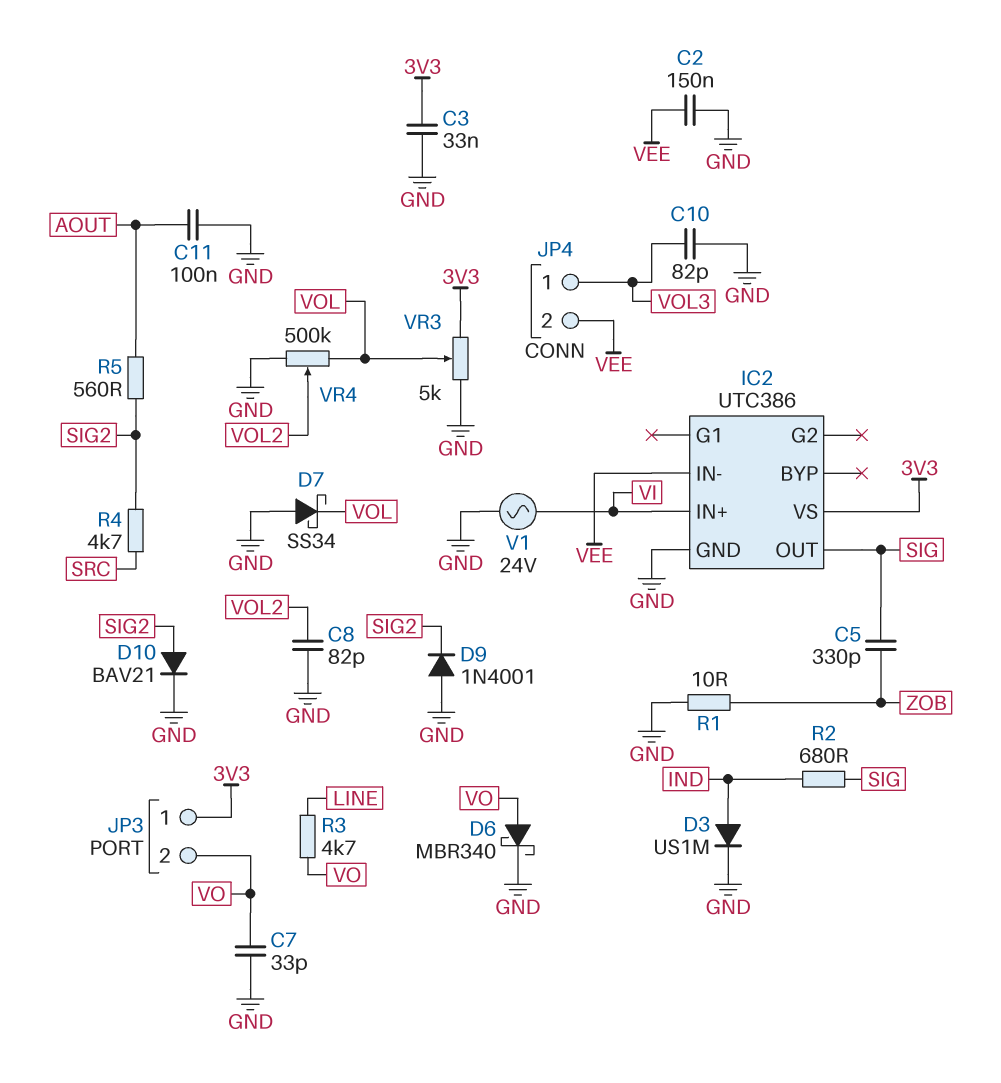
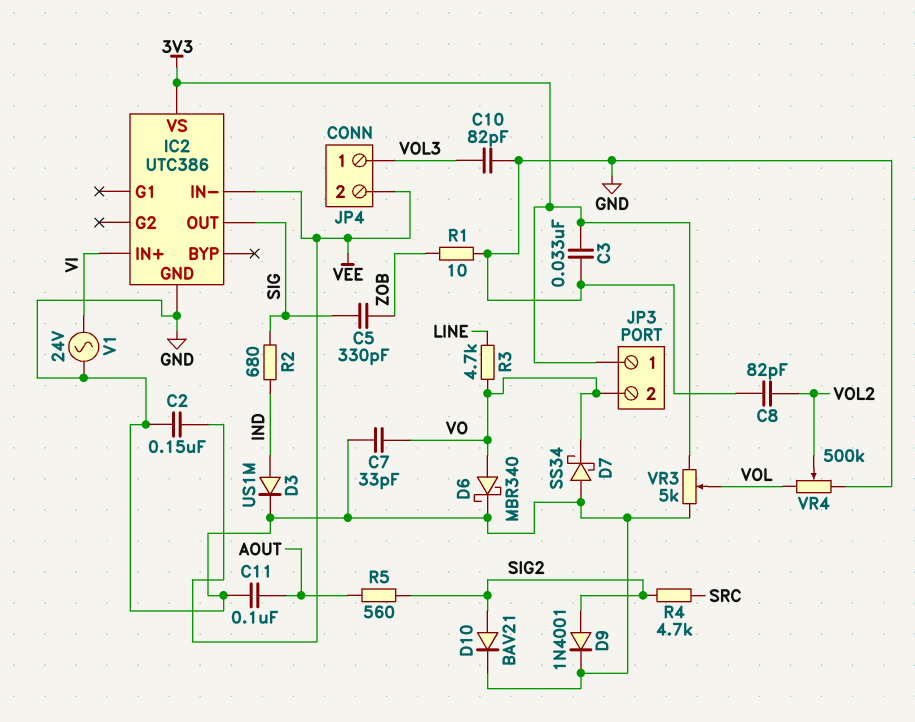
D7: schottky SS34 (A GND, K VOL) -> schottky SS34 (A GND, K VO)
D9: diode 1N4001 (A GND, K SIG2) -> diode 1N4001 (A SIG2, K GND)

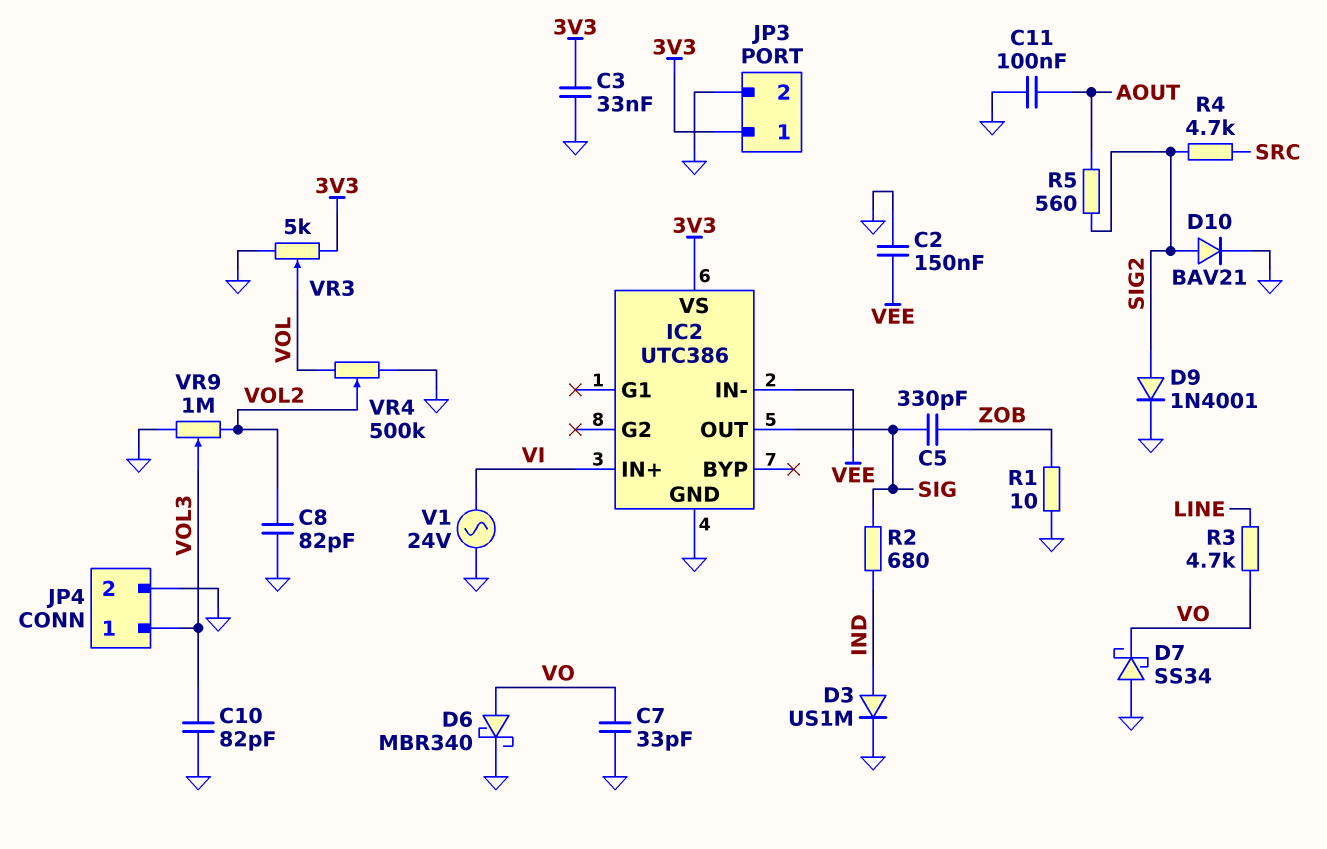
JP3 pin 2: VO -> GND
JP4 pin 2: VEE -> GND
VR9: none -> 1M (GND, VOL2, wiper VOL3)

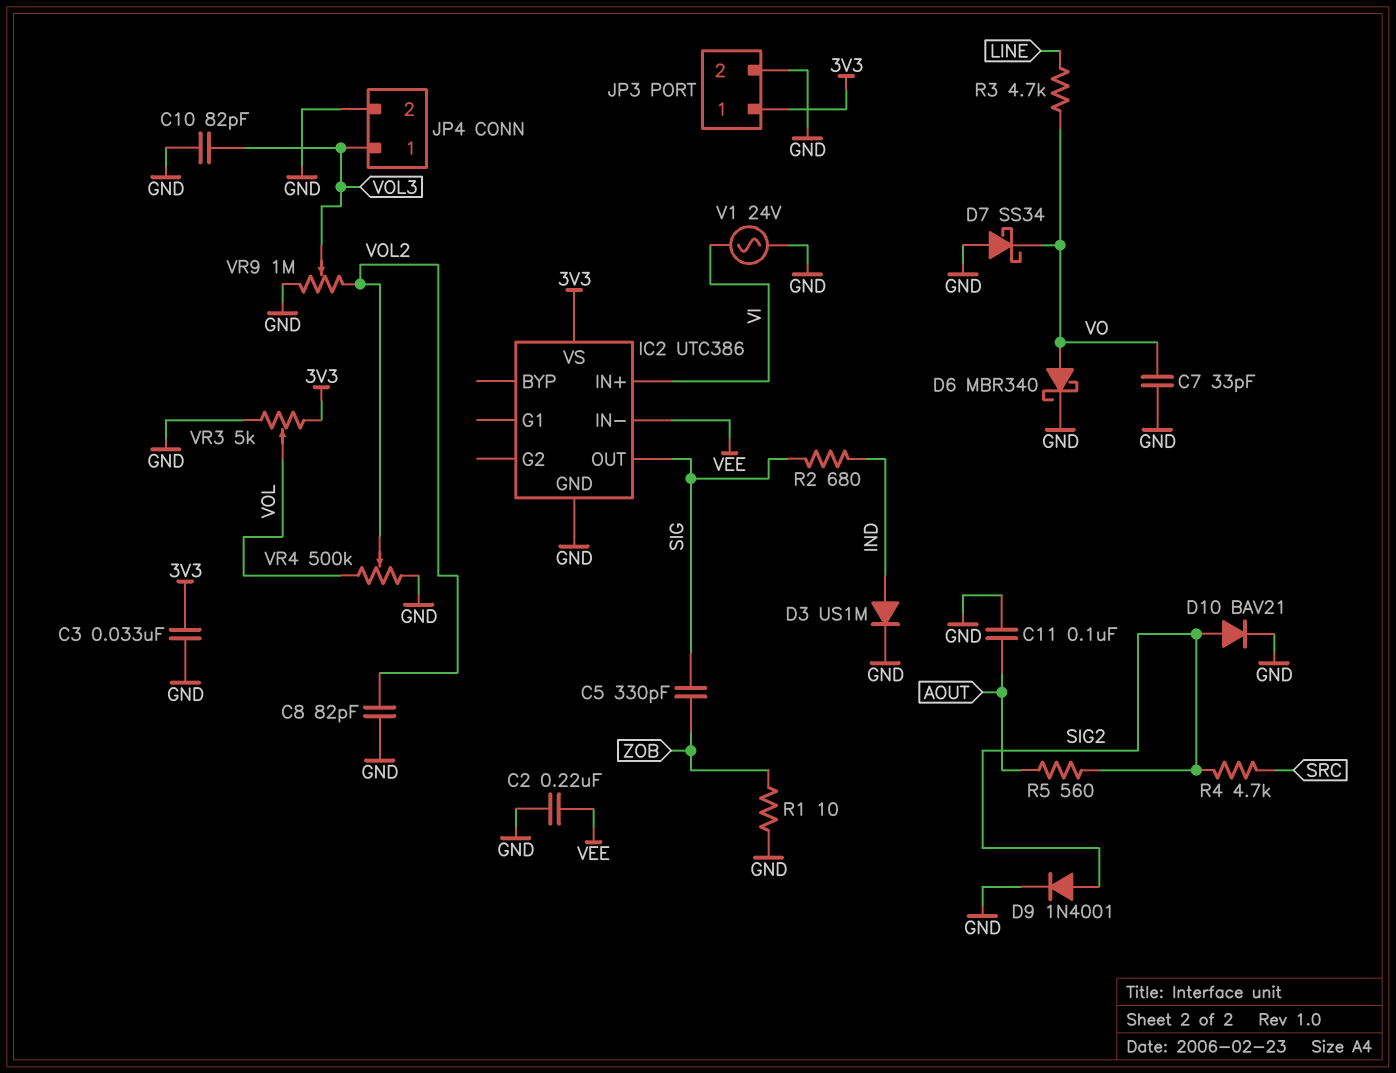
C2: 150nF (GND, VEE) -> 220nF (GND, VEE)

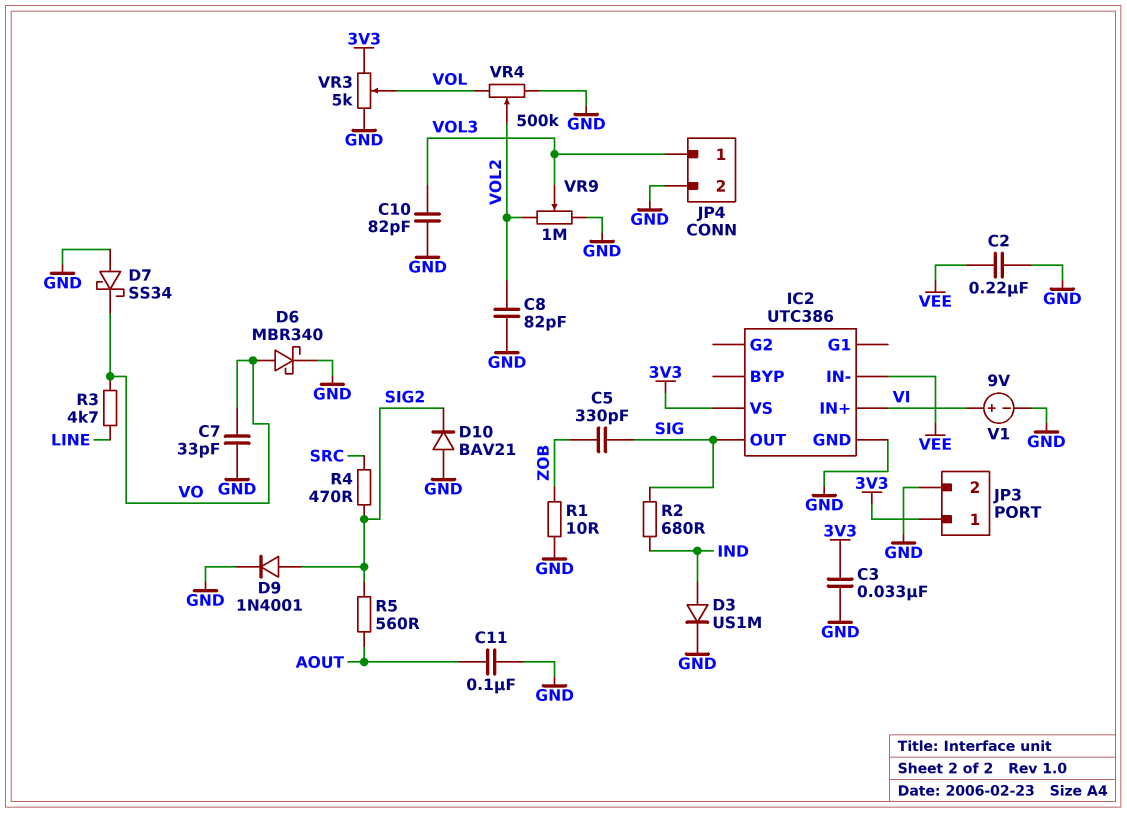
D10: diode BAV21 (A SIG2, K GND) -> diode BAV21 (A GND, K SIG2)
R4: 4.7k (SIG2, SRC) -> 470 (SIG2, SRC)
V1: AC 24V (GND, VI) -> 9V (plus VI, minus GND)

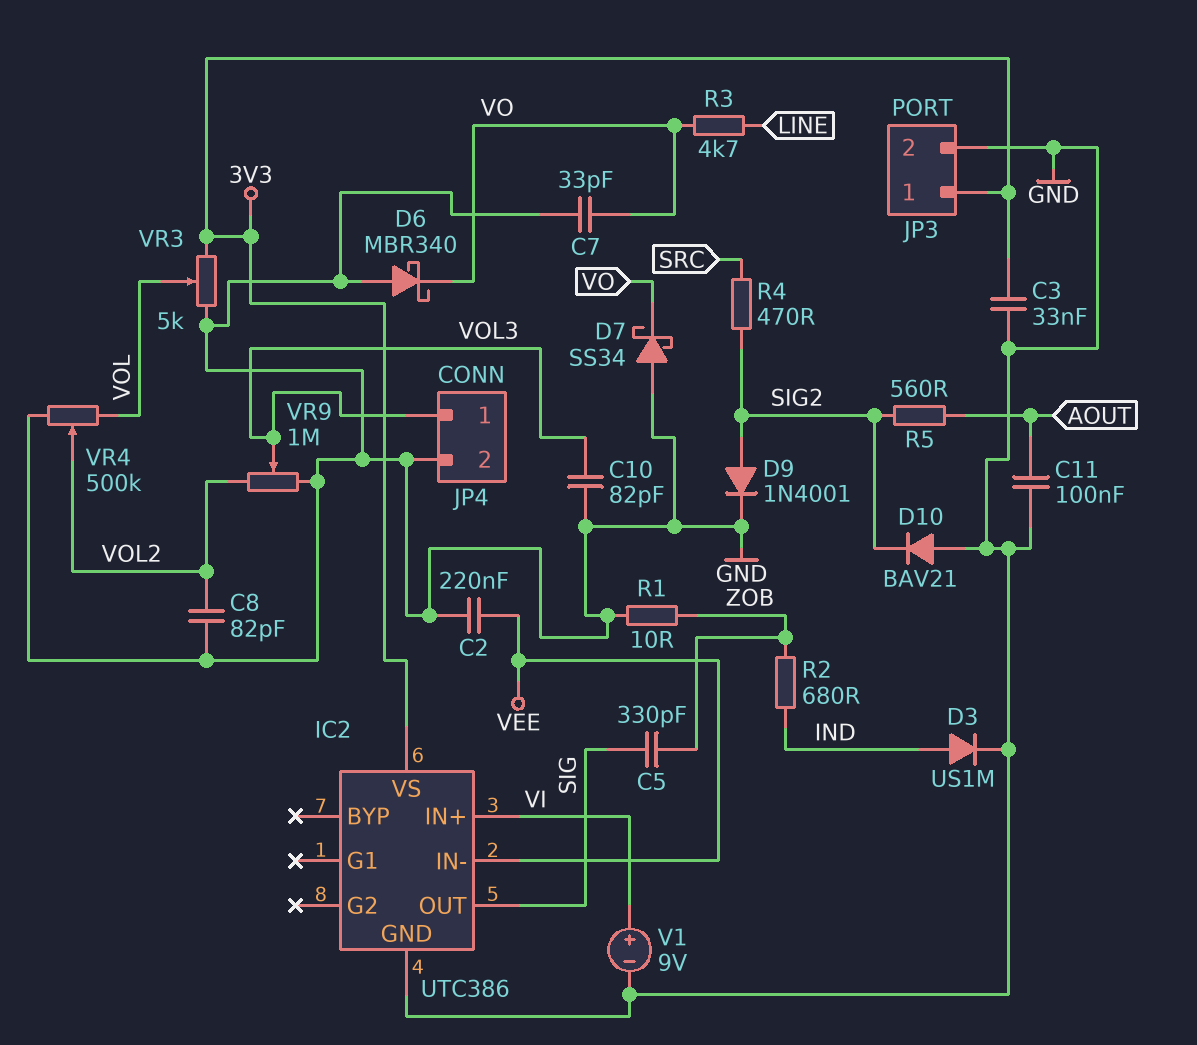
D6: schottky MBR340 (A VO, K GND) -> schottky MBR340 (A GND, K VO)
R2: 680 (IND, SIG) -> 680 (IND, ZOB)

